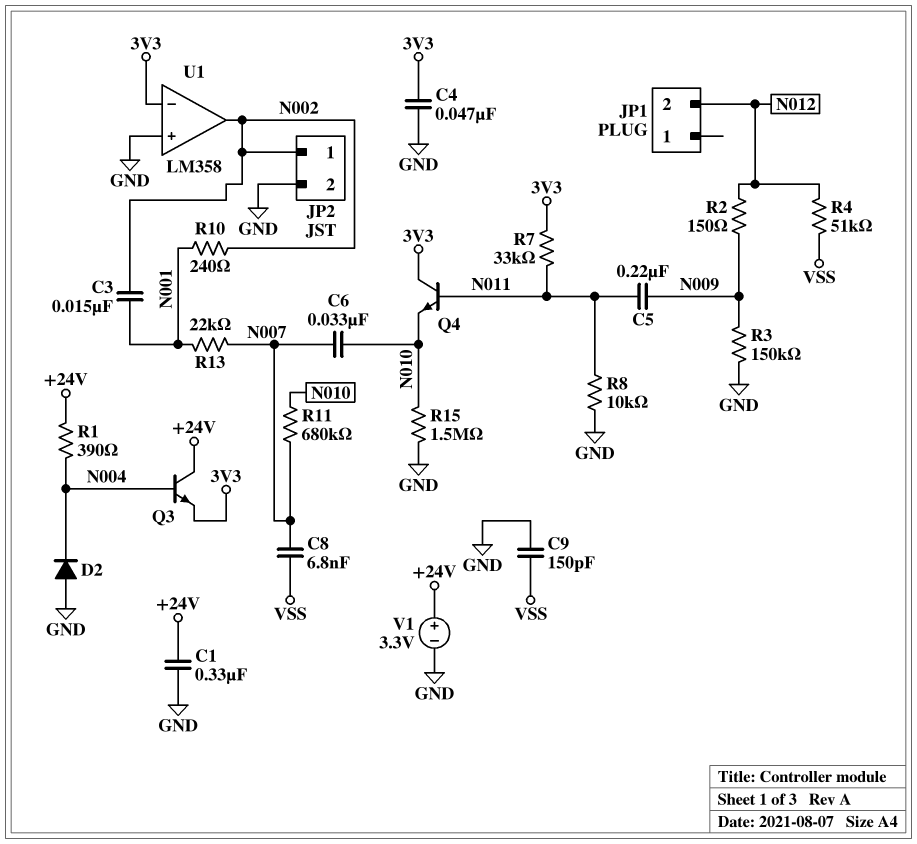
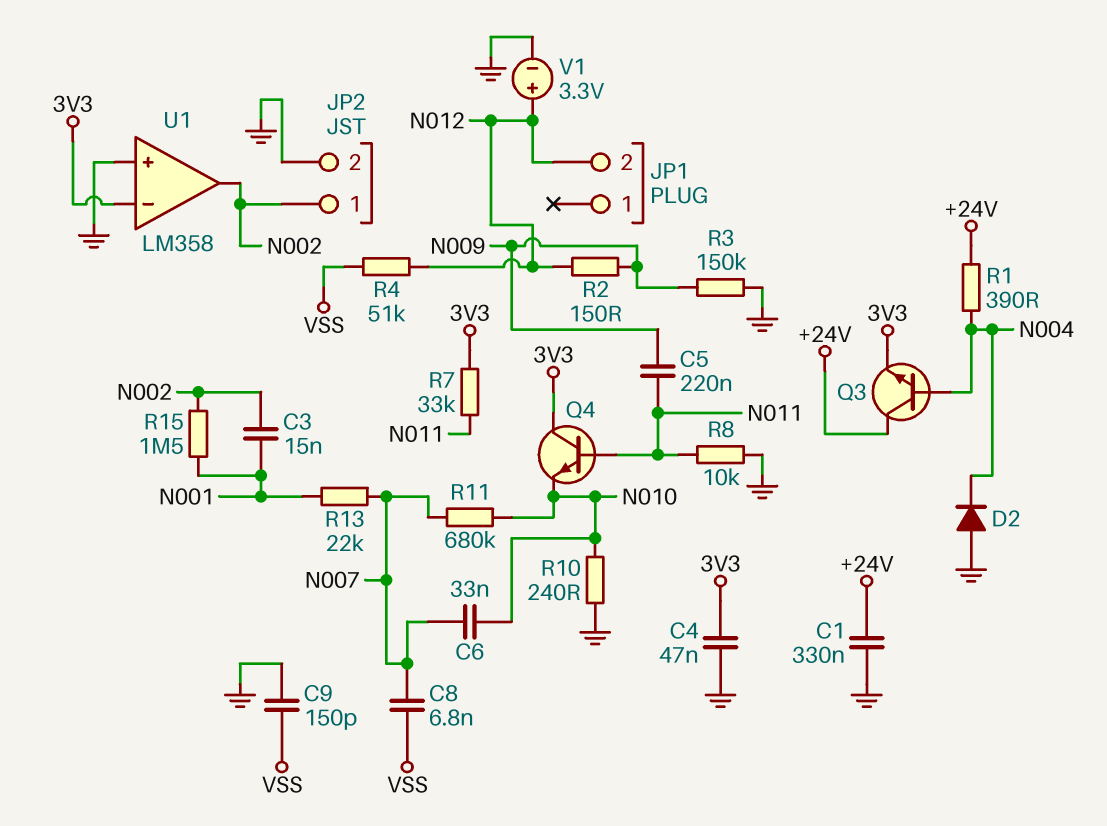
R10: 240 (N001, N002) -> 240 (GND, N010)
R15: 1.5M (GND, N010) -> 1.5M (N001, N002)
V1: 3.3V (plus +24V, minus GND) -> 3.3V (plus N012, minus GND)

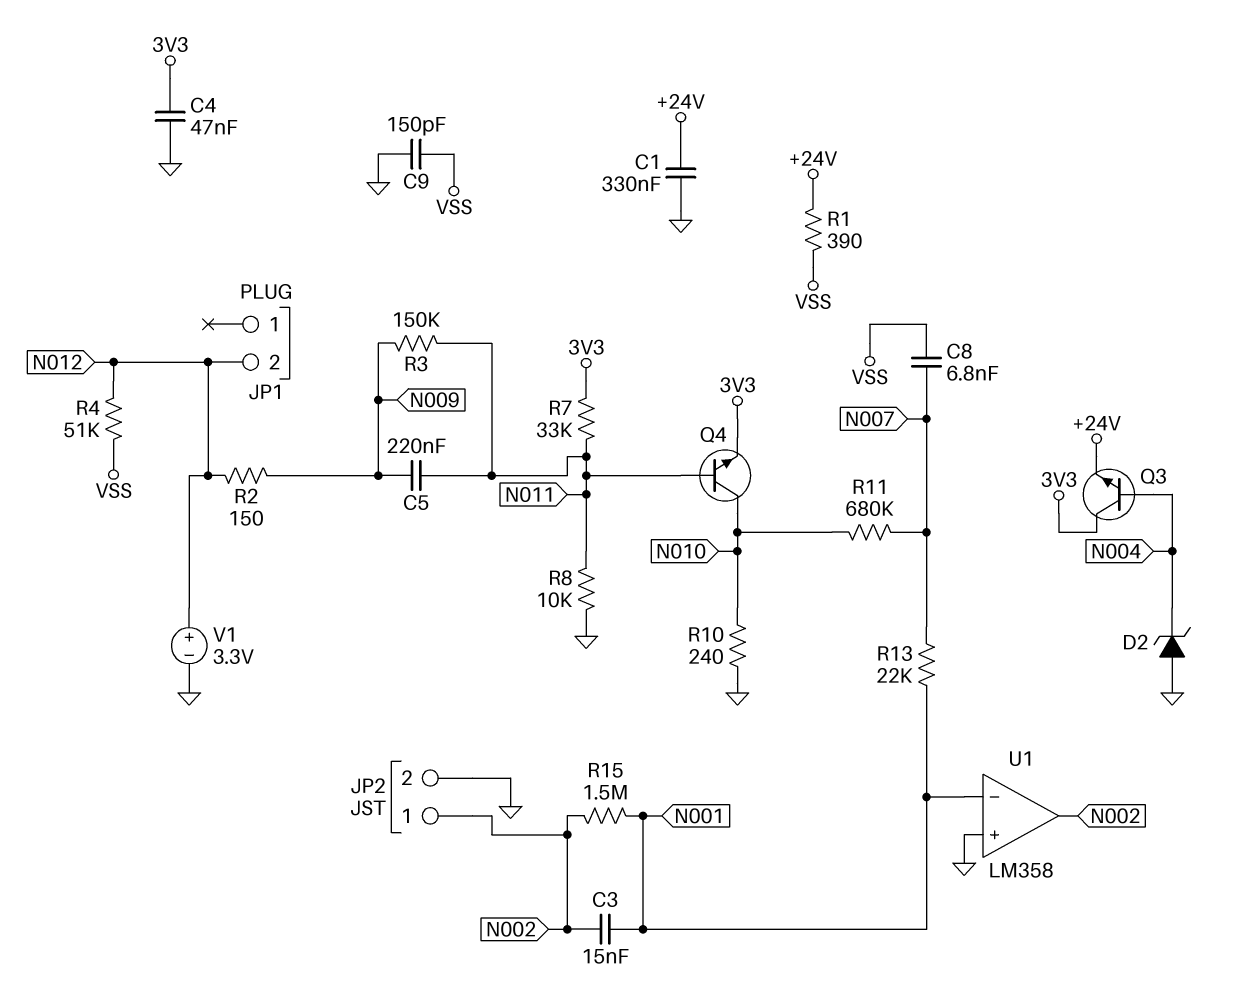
C6: 33nF (N007, N010) -> none
D2: diode (A GND, K N004) -> zener (A GND, K N004)
Q3: NPN (B N004, C +24V, E 3V3) -> NPN (B N004, C 3V3, E +24V)
Q4: NPN (B N011, C 3V3, E N010) -> NPN (B N011, C N010, E 3V3)
R1: 390 (+24V, N004) -> 390 (+24V, VSS)
R3: 150k (GND, N009) -> 150k (N009, N011)
U1 pin in-: 3V3 -> N001

